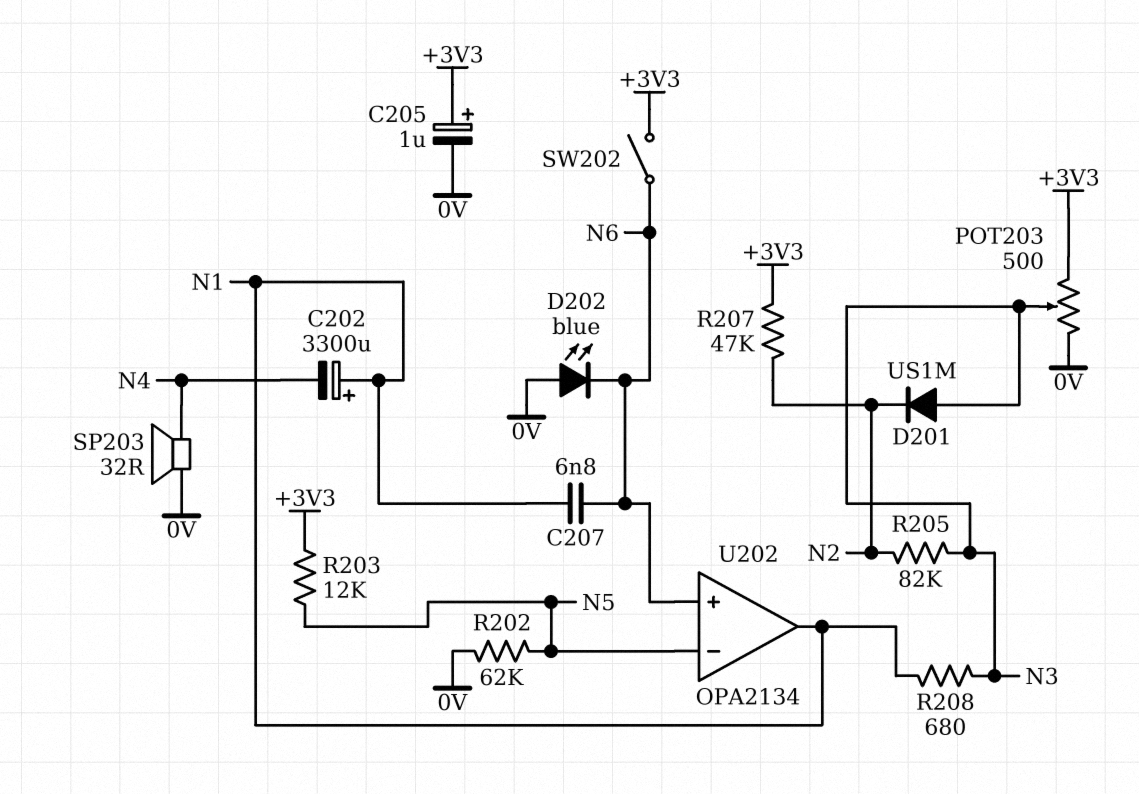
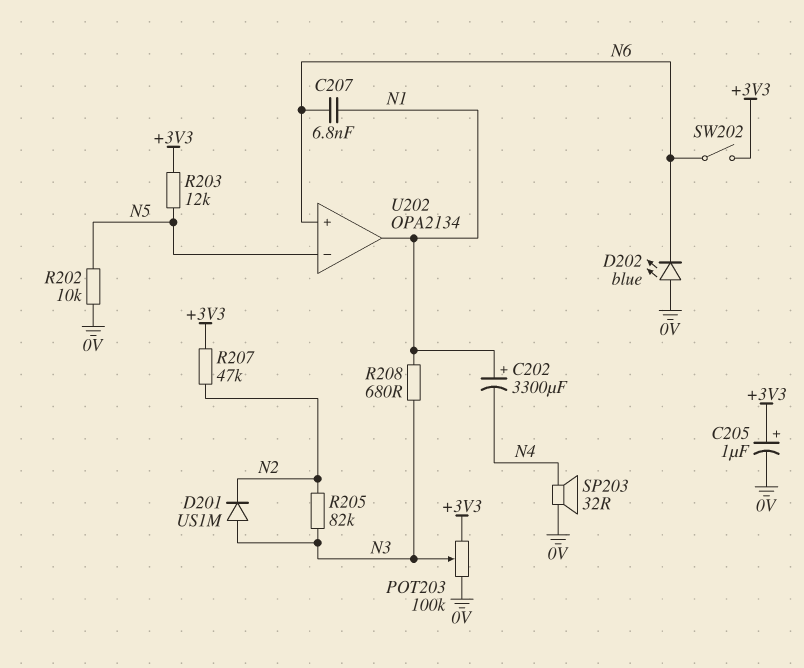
POT203: 500 (+3V3, 0V, wiper N3) -> 100k (+3V3, 0V, wiper N3)
R202: 62k (0V, N5) -> 10k (0V, N5)

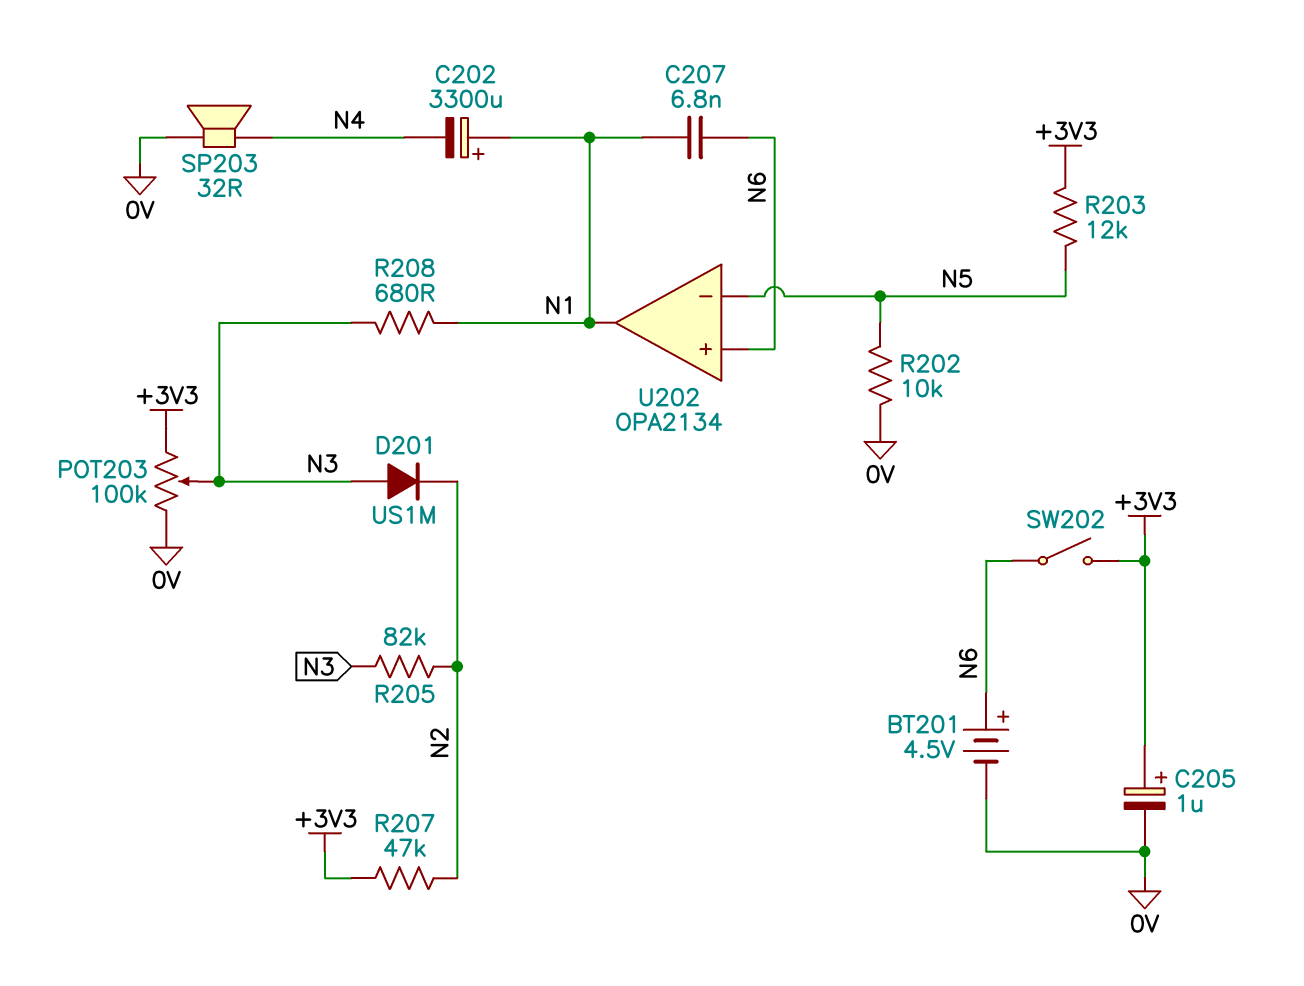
BT201: none -> 4.5V (plus N6, minus 0V)
D202: LED blue (A 0V, K N6) -> none

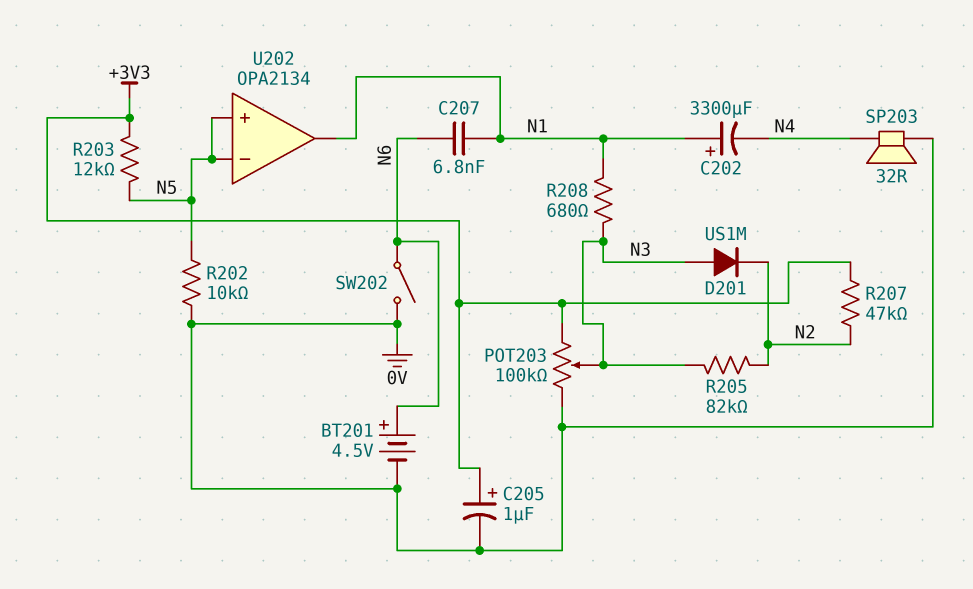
SW202: switch (+3V3, N6) -> switch (0V, N6)
U202 pin in+: N6 -> N5

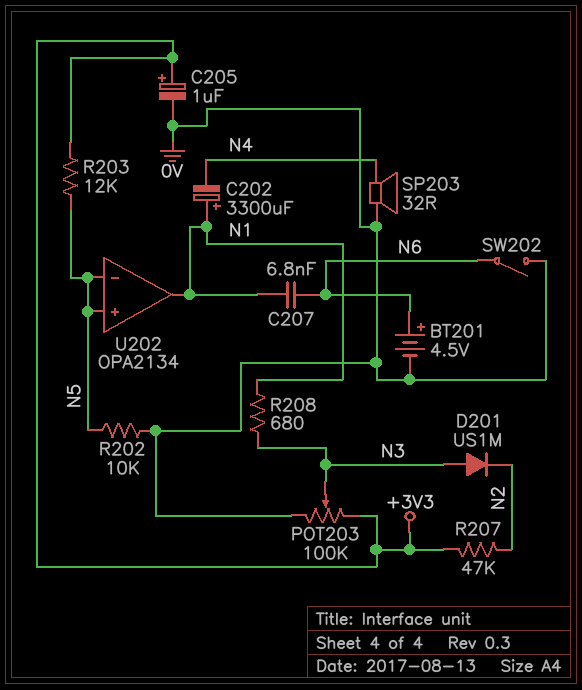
R205: 82k (N2, N3) -> none

